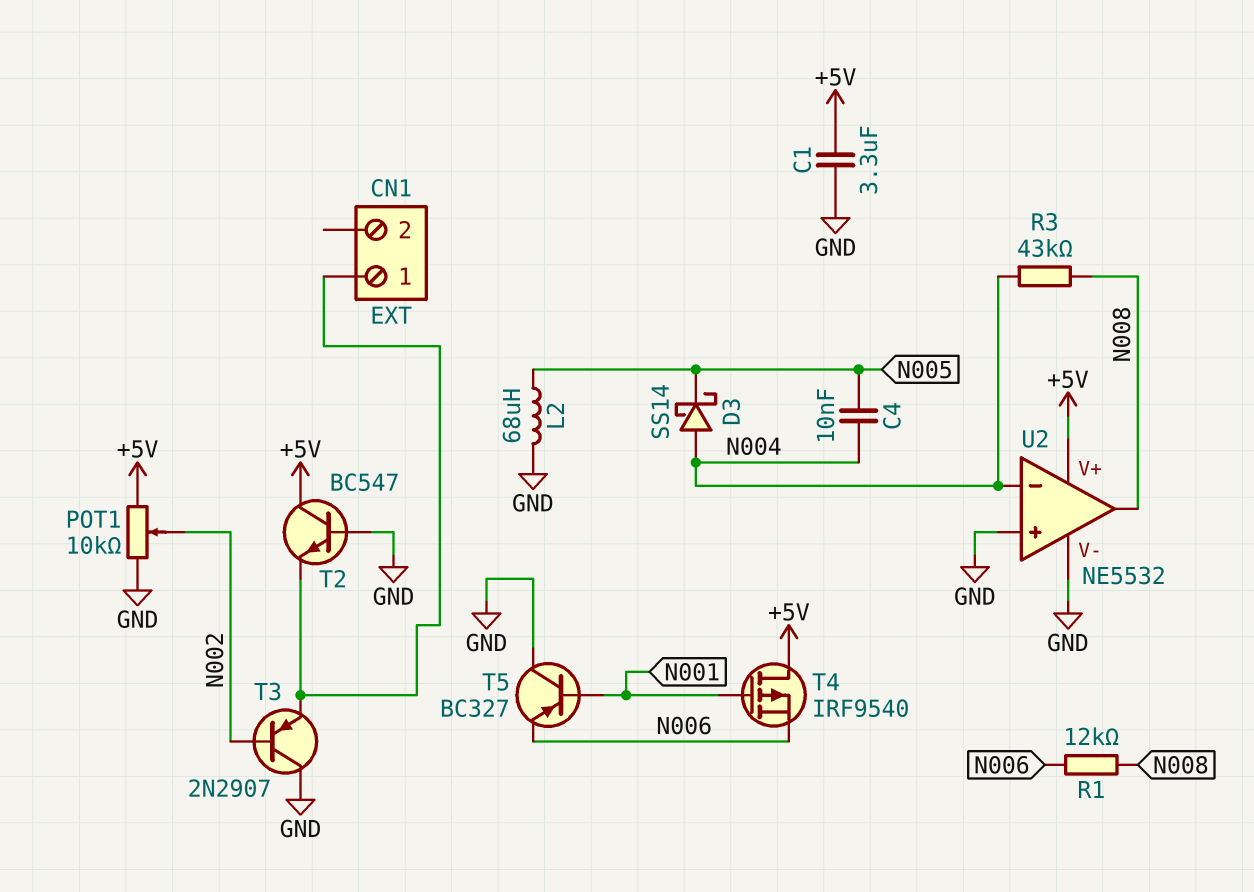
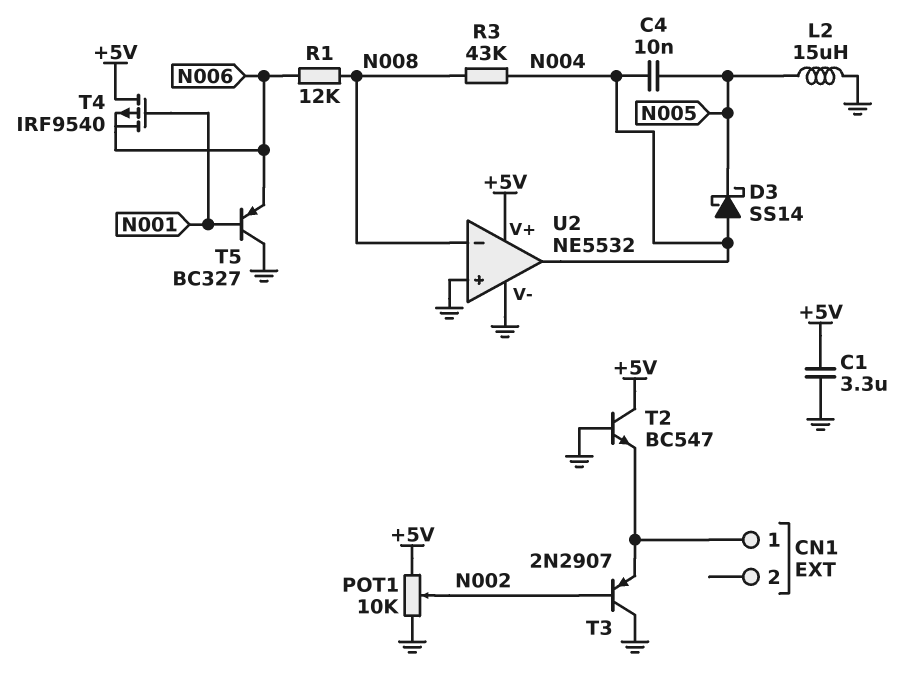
L2: 68uH (GND, N005) -> 15uH (GND, N005)
U2 pin in-: N004 -> N008
U2 pin out: N008 -> N004

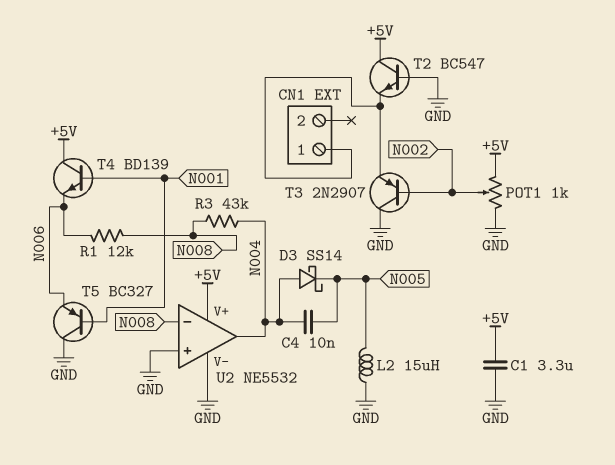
POT1: 10k (+5V, GND, wiper N002) -> 1k (+5V, GND, wiper N002)
T4: PMOS IRF9540 (G N001, D +5V, S N006) -> NPN BD139 (B N001, C +5V, E N006)

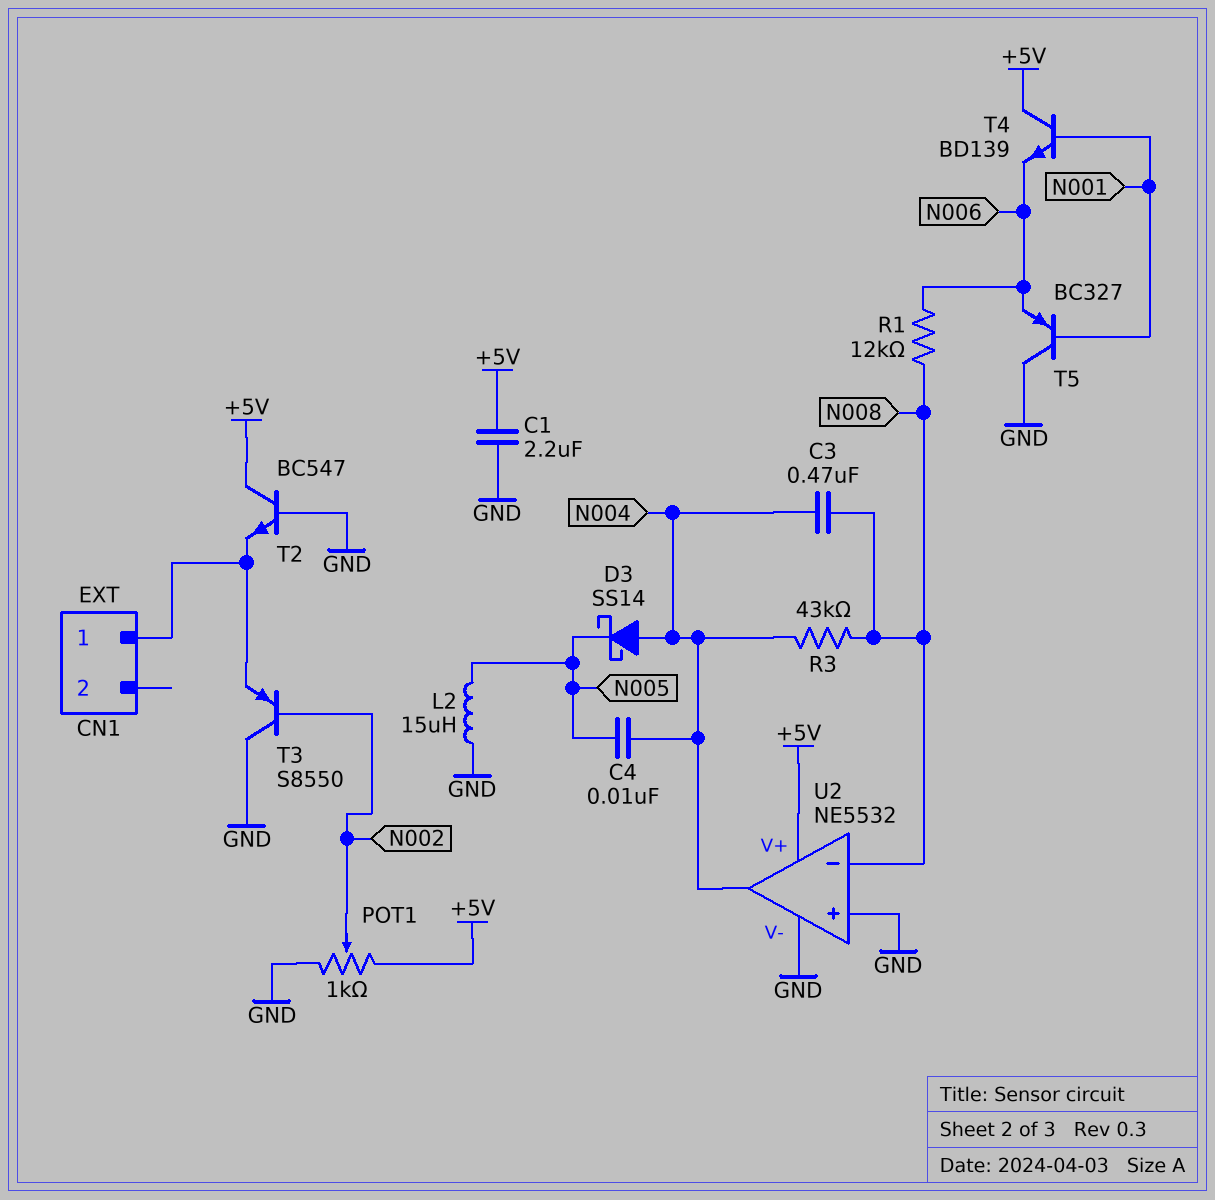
C1: 3.3uF (+5V, GND) -> 2.2uF (+5V, GND)
C3: none -> 470nF (N004, N008)
T3: PNP 2N2907 (B N002, C GND, E CN1/1) -> PNP S8550 (B N002, C GND, E CN1/1)

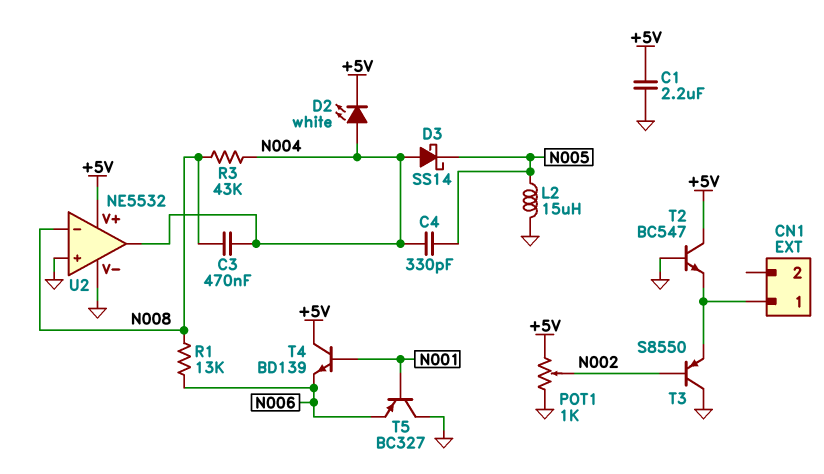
C4: 10nF (N004, N005) -> 330pF (N004, N005)
D2: none -> LED white (A N004, K +5V)
R1: 12k (N006, N008) -> 13k (N006, N008)

